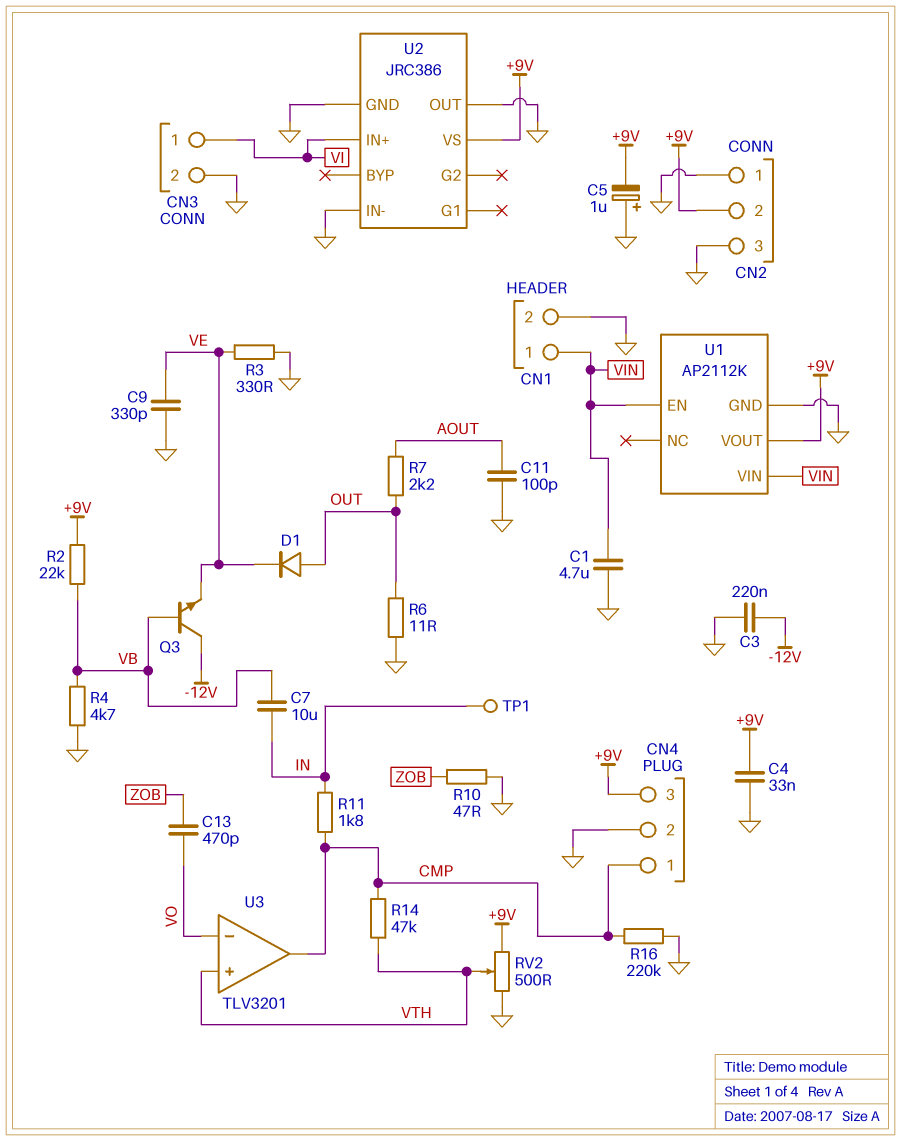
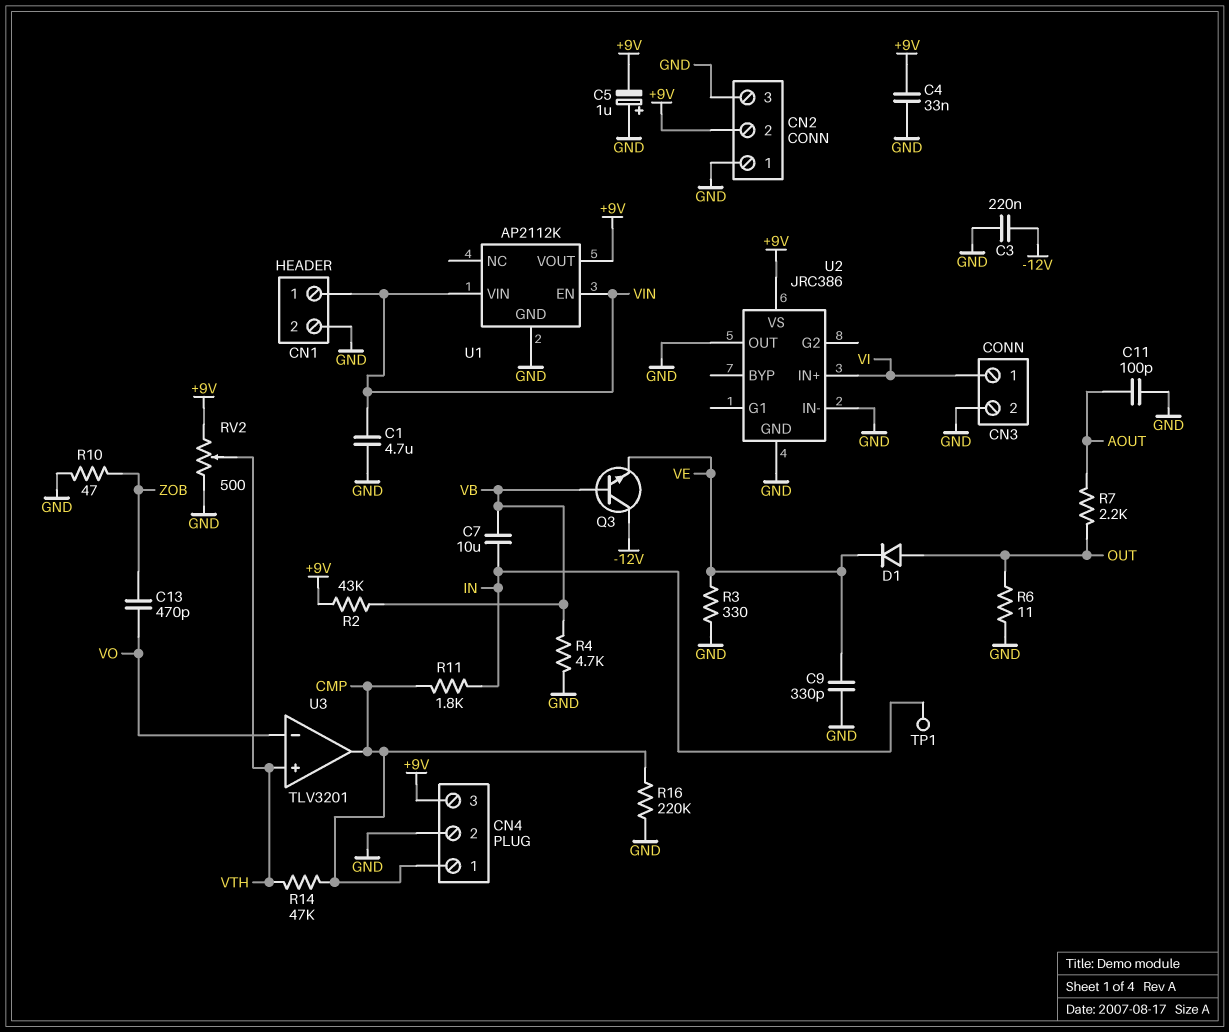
R2: 22k (+9V, VB) -> 43k (+9V, VB)

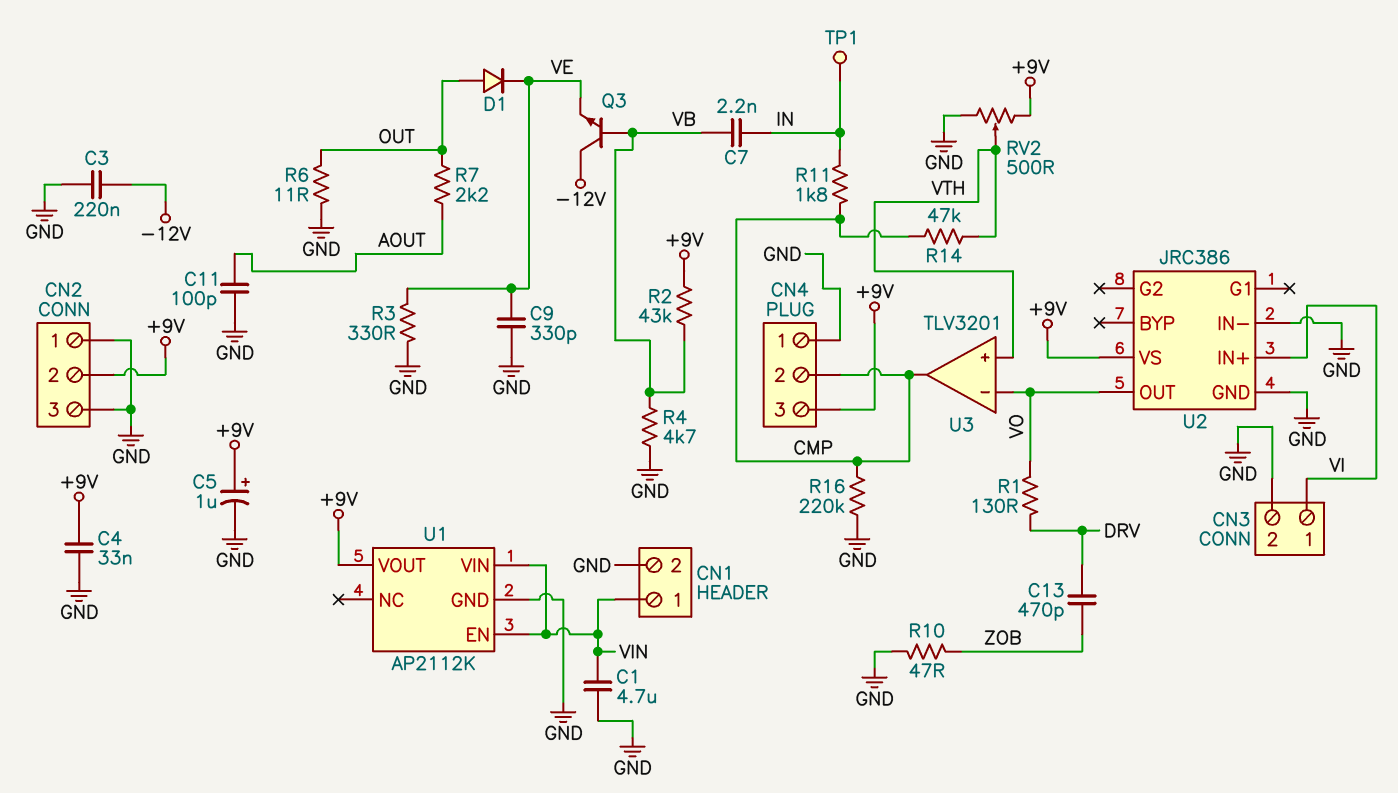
C5: 1uF (plus GND, minus +9V) -> 1uF (plus +9V, minus GND)
C7: 10uF (IN, VB) -> 2.2nF (IN, VB)
C13: 470pF (VO, ZOB) -> 470pF (DRV, ZOB)
CN4 pin 1: CMP -> GND
CN4 pin 2: GND -> CMP
R1: none -> 130 (DRV, VO)
U2 pin OUT: GND -> VO

